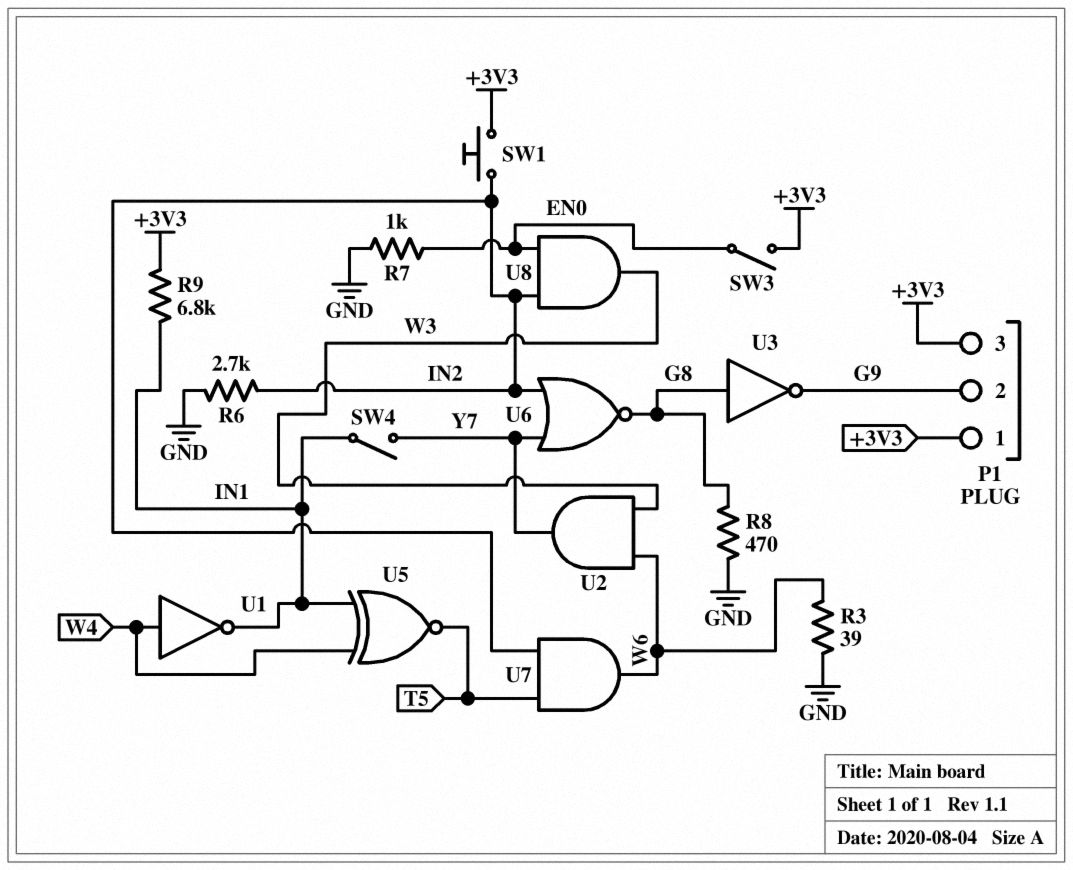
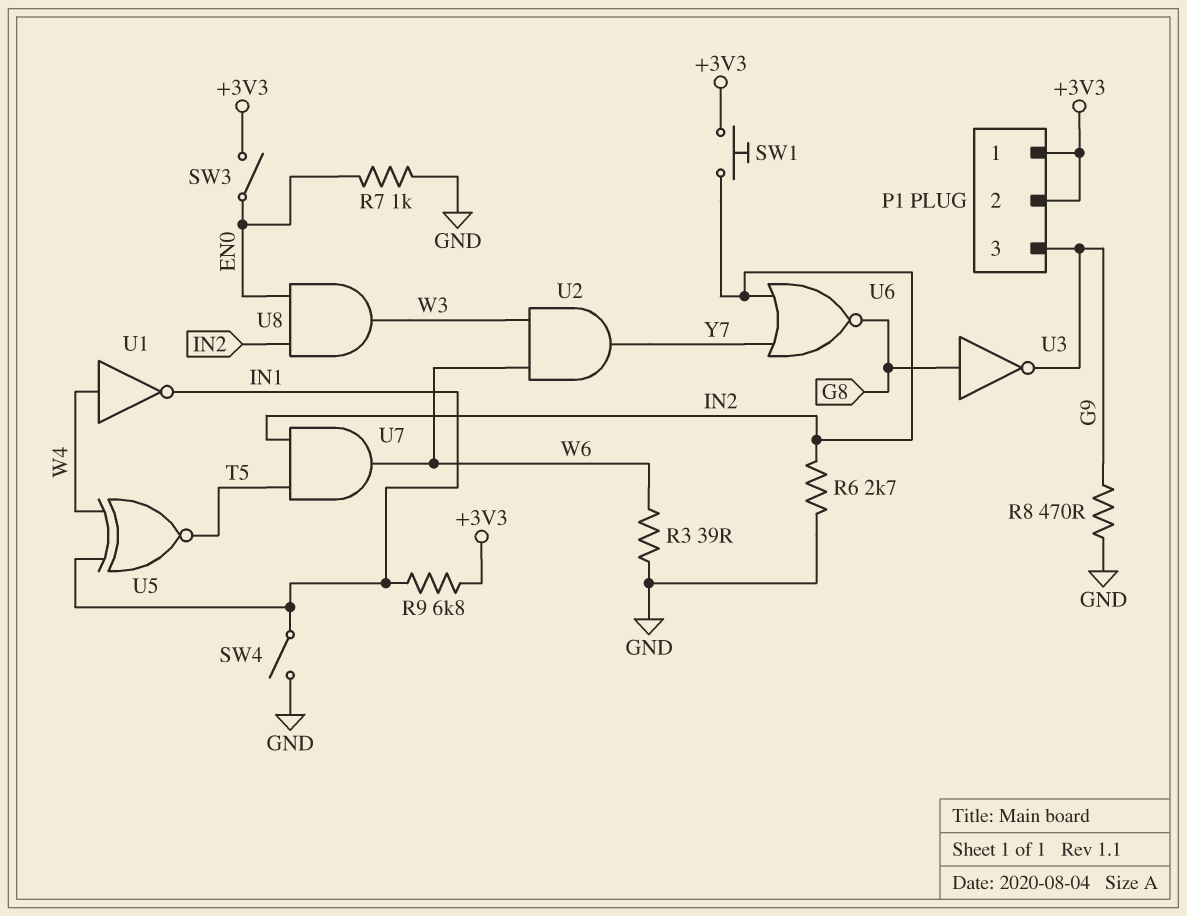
P1 pin 2: G9 -> +3V3
P1 pin 3: +3V3 -> G9
R8: 470 (G8, GND) -> 470 (G9, GND)
SW4: switch (IN1, Y7) -> switch (GND, IN1)

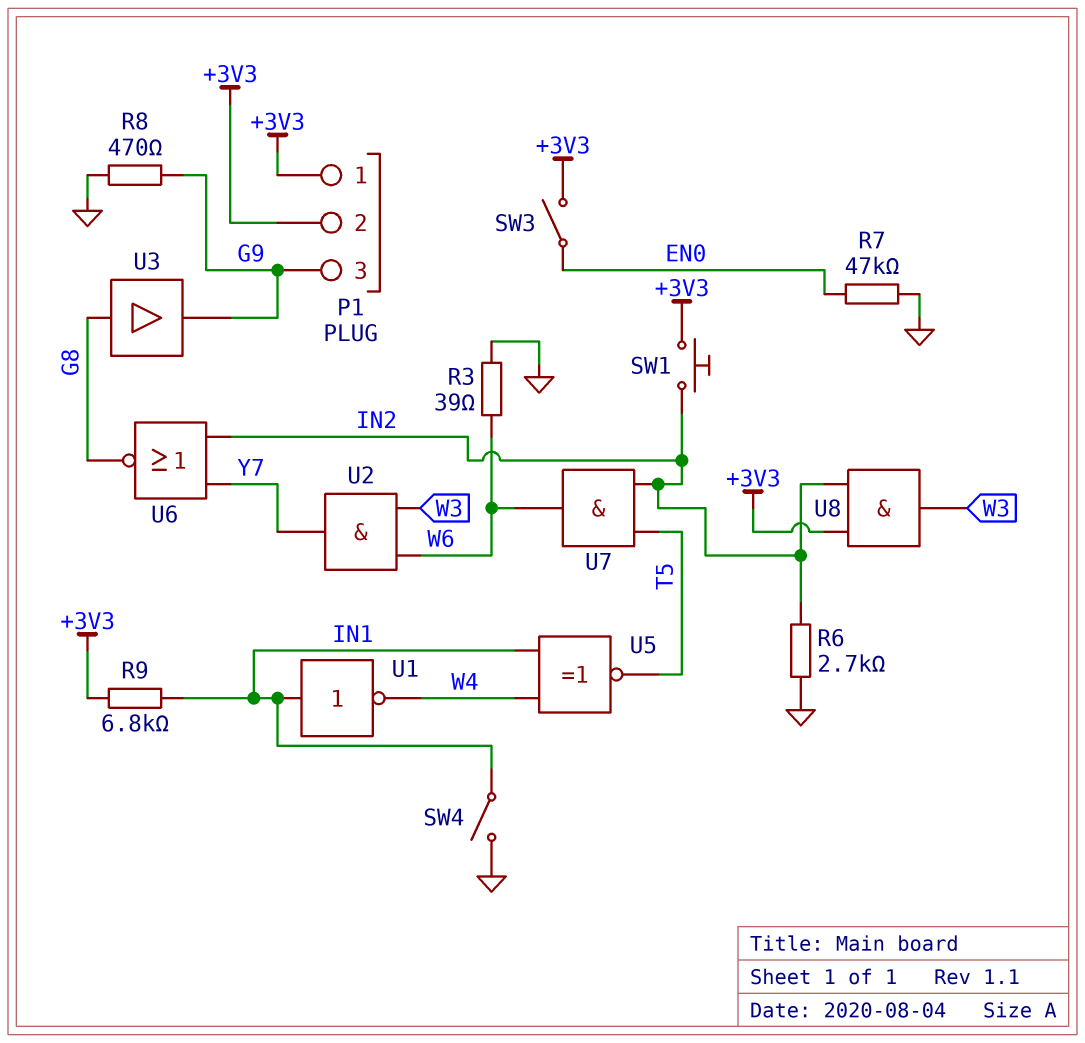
R7: 1k (EN0, GND) -> 47k (EN0, GND)
U1: NOT (in W4, out IN1) -> NOT (in IN1, out W4)
U3: NOT (in G8, out G9) -> buffer (in G8, out G9)
U8: AND (in EN0, in IN2, out W3) -> AND (in +3V3, in IN2, out W3)

